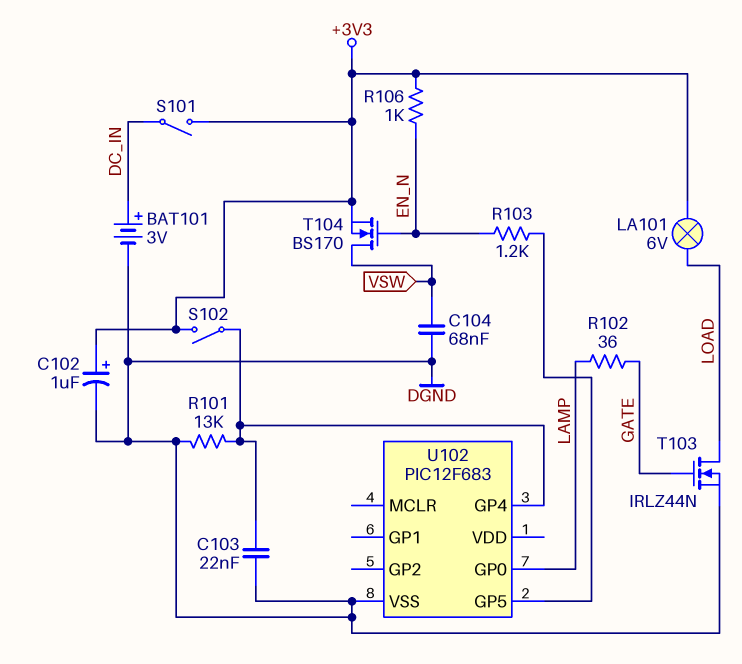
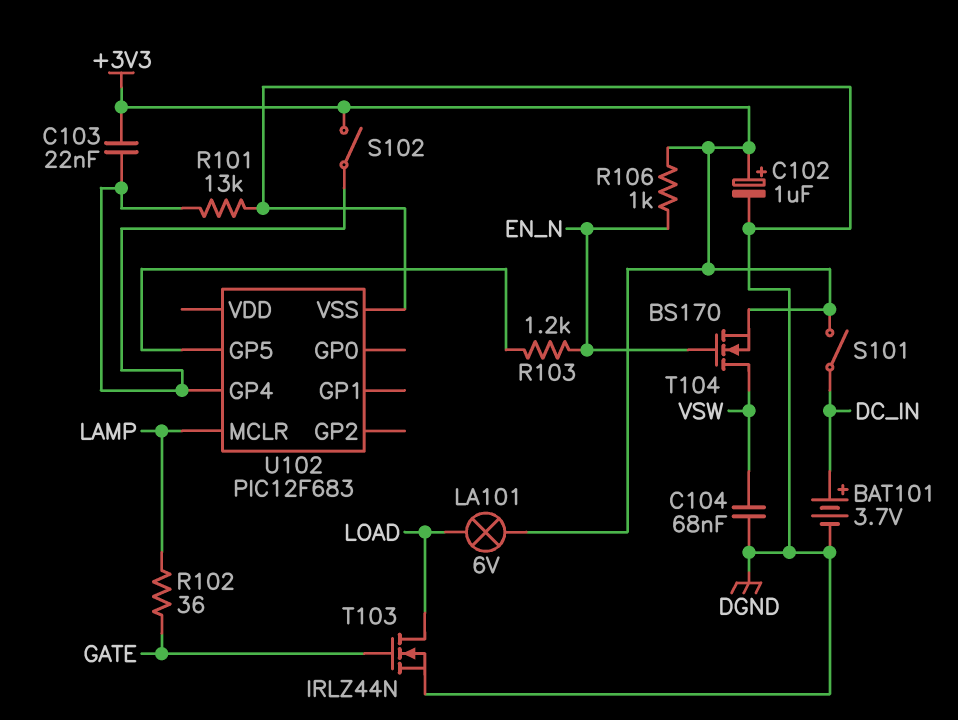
BAT101: 3V (plus DC_IN, minus DGND) -> 3.7V (plus DC_IN, minus DGND)
C103: 22nF (DGND, U102/GP4) -> 22nF (+3V3, U102/GP4)
U102 pin GP0: LAMP -> none
U102 pin MCLR: none -> LAMP

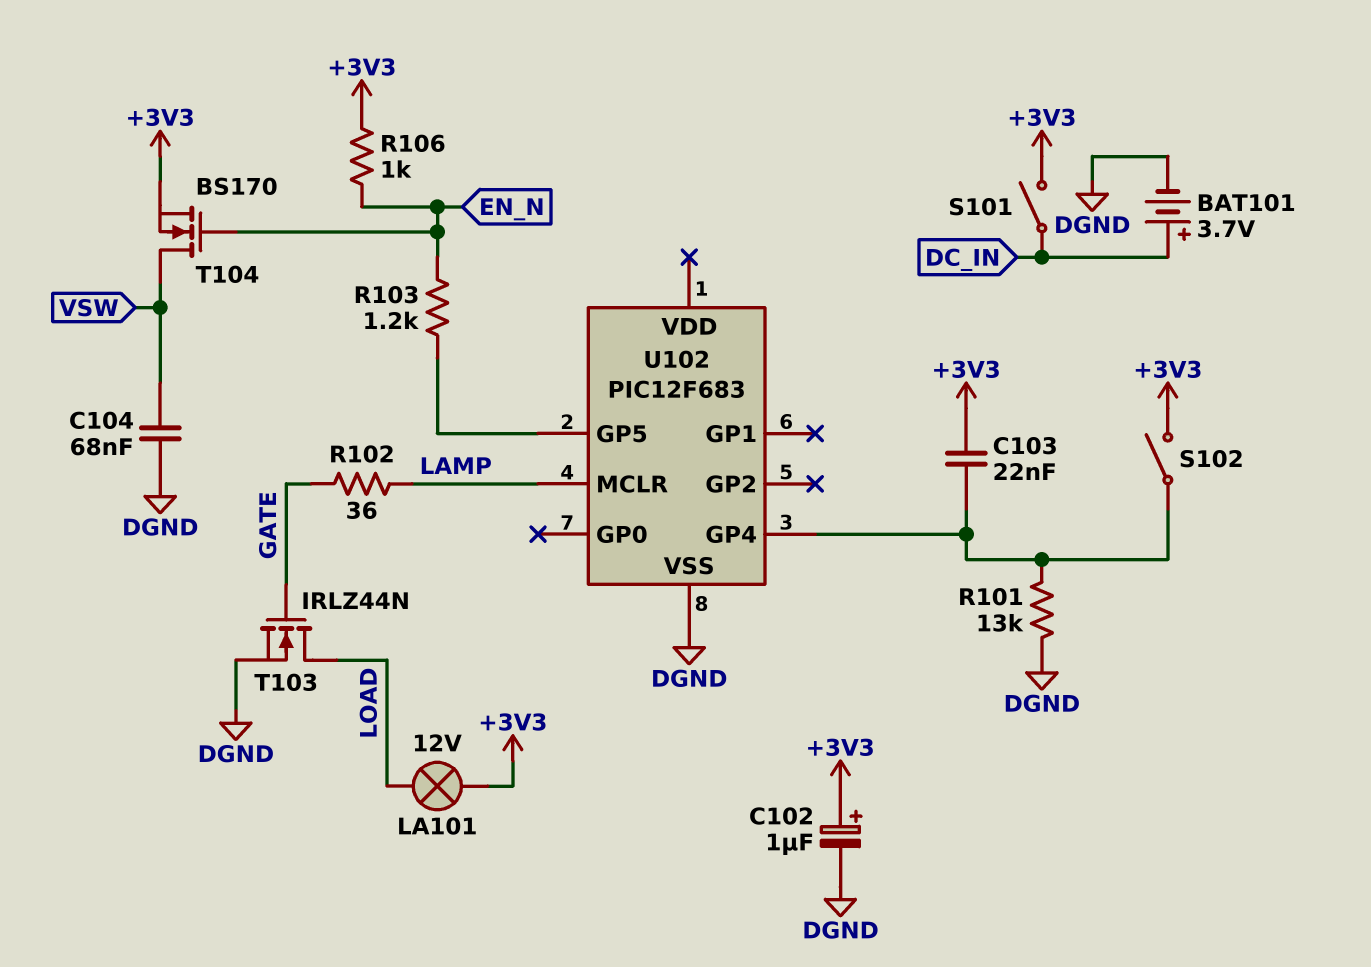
LA101: lamp 6V (+3V3, LOAD) -> lamp 12V (+3V3, LOAD)

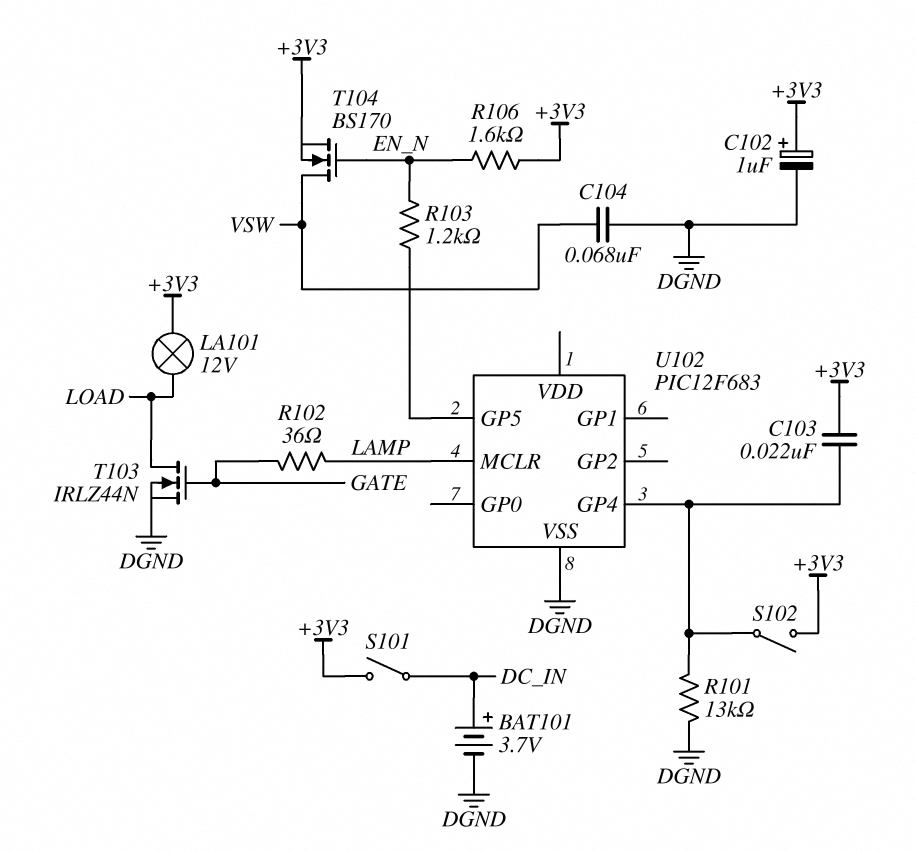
R106: 1k (+3V3, EN_N) -> 1.6k (+3V3, EN_N)

